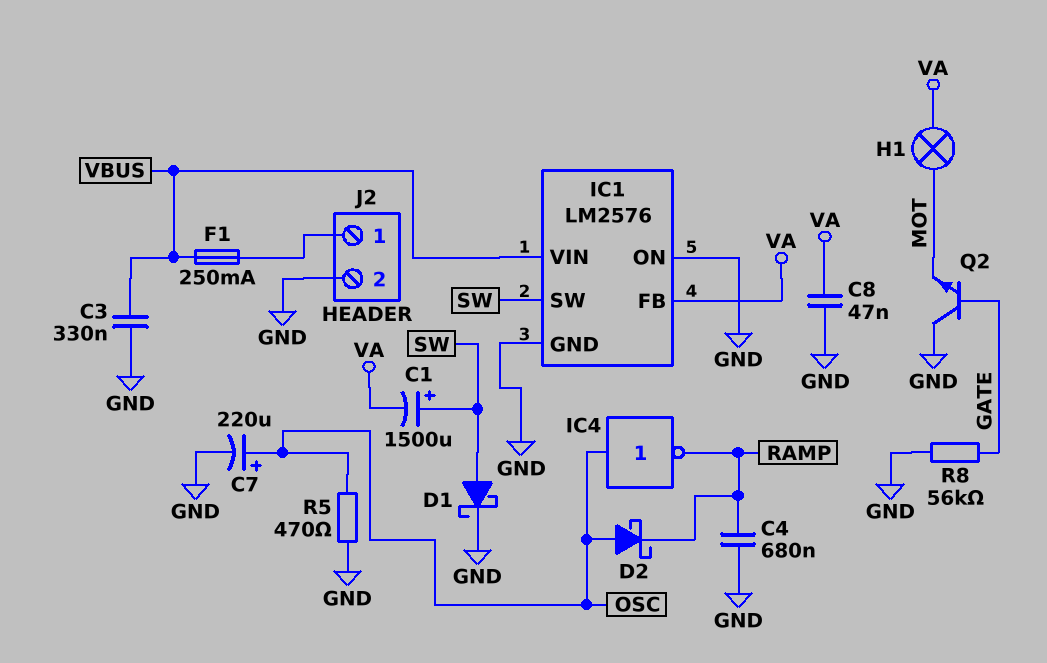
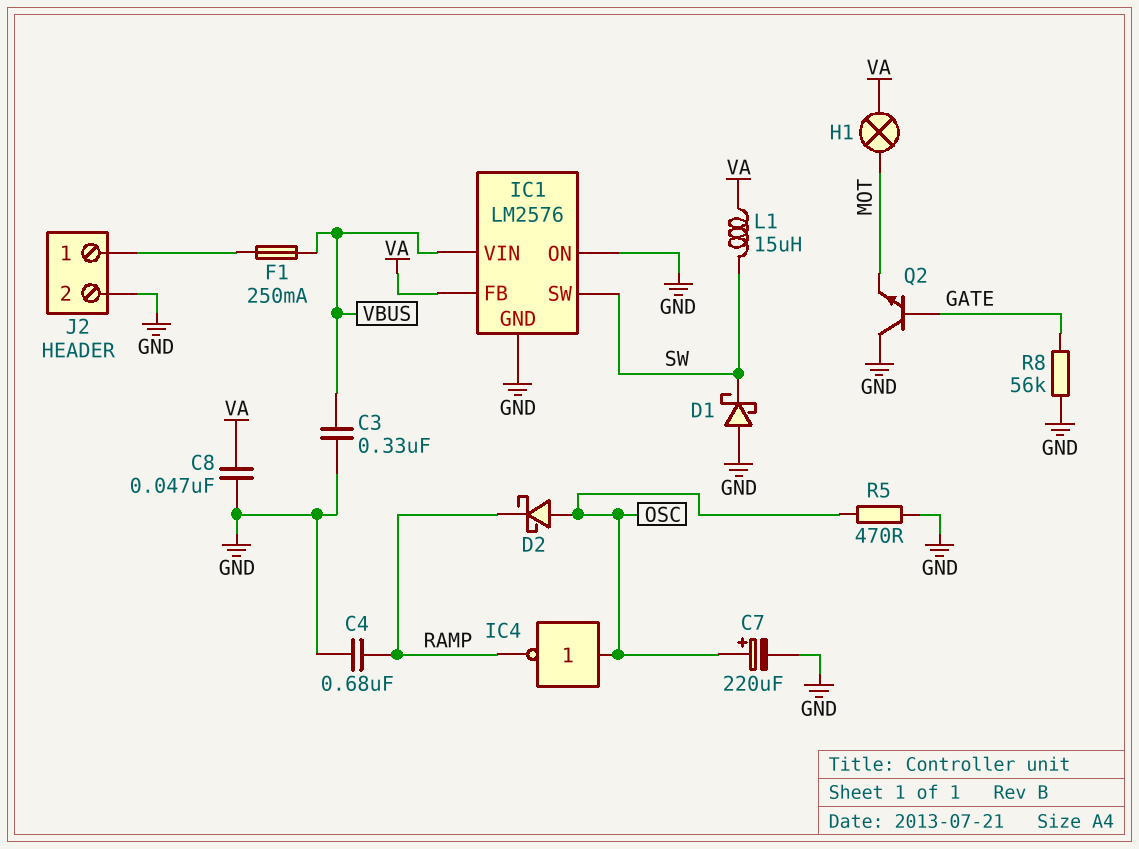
C1: 1500uF (plus SW, minus VA) -> none
D1: schottky (A SW, K GND) -> schottky (A GND, K SW)
L1: none -> 15uH (SW, VA)

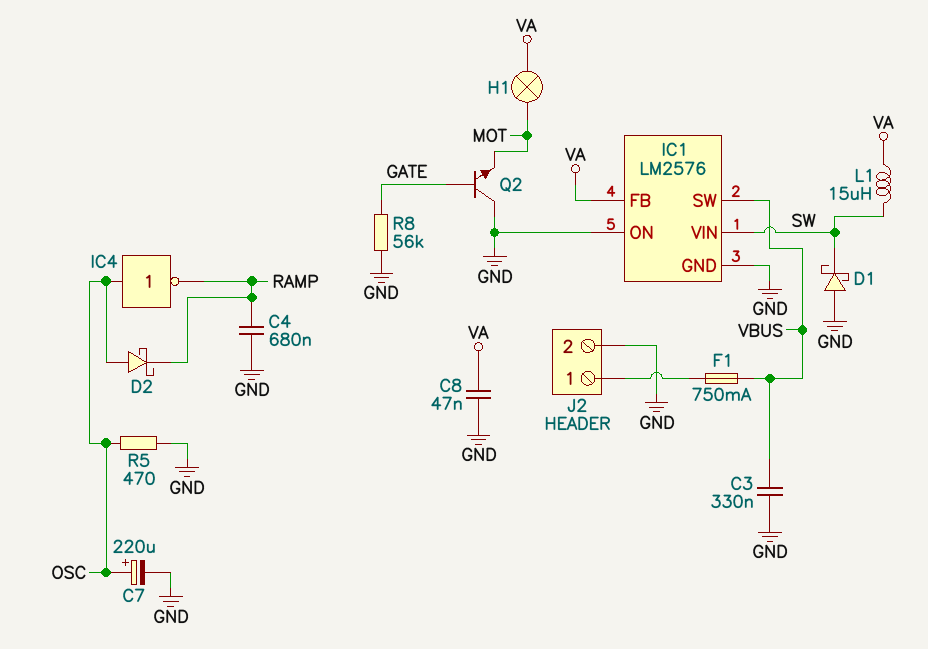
F1: 250mA (J2/1, VBUS) -> 750mA (J2/1, VBUS)
IC1 pin SW: SW -> VBUS
IC1 pin VIN: VBUS -> SW

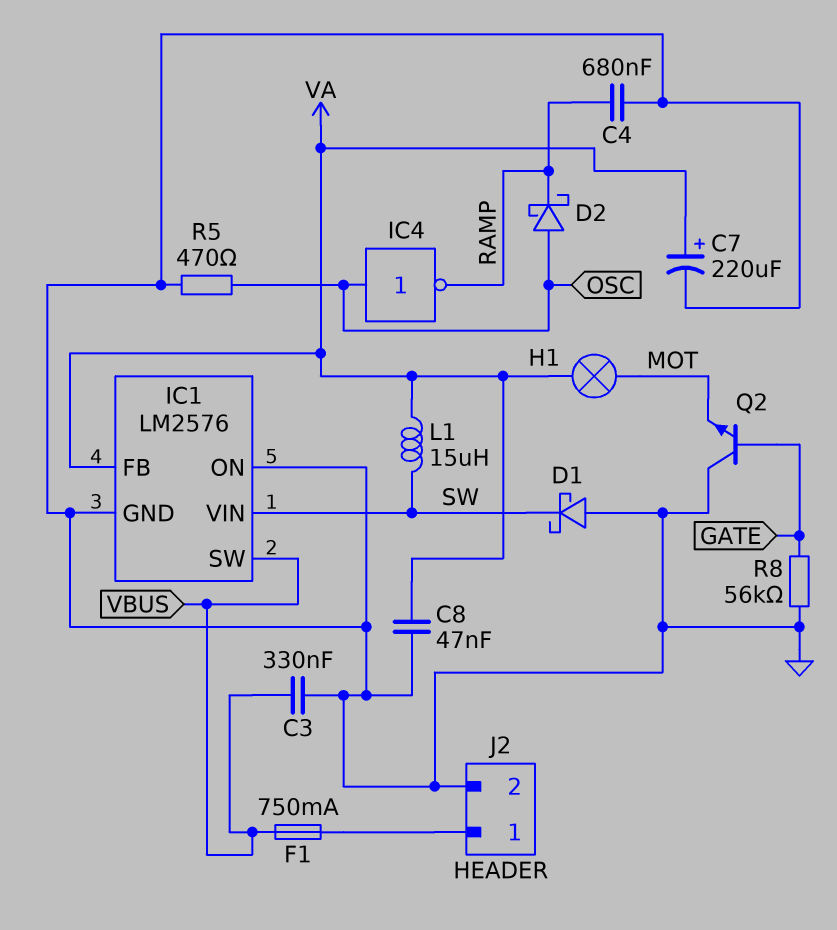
C7: 220uF (plus OSC, minus GND) -> 220uF (plus VA, minus GND)

